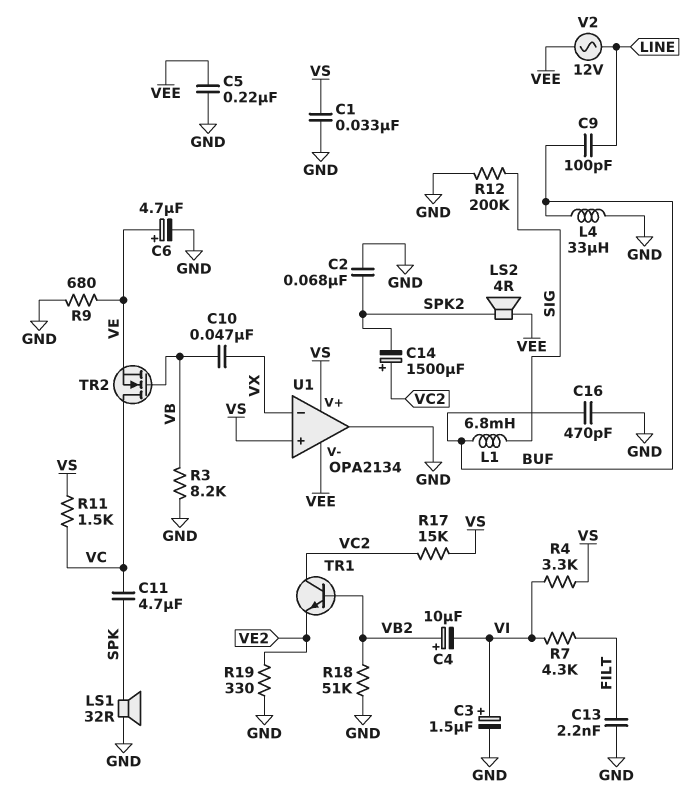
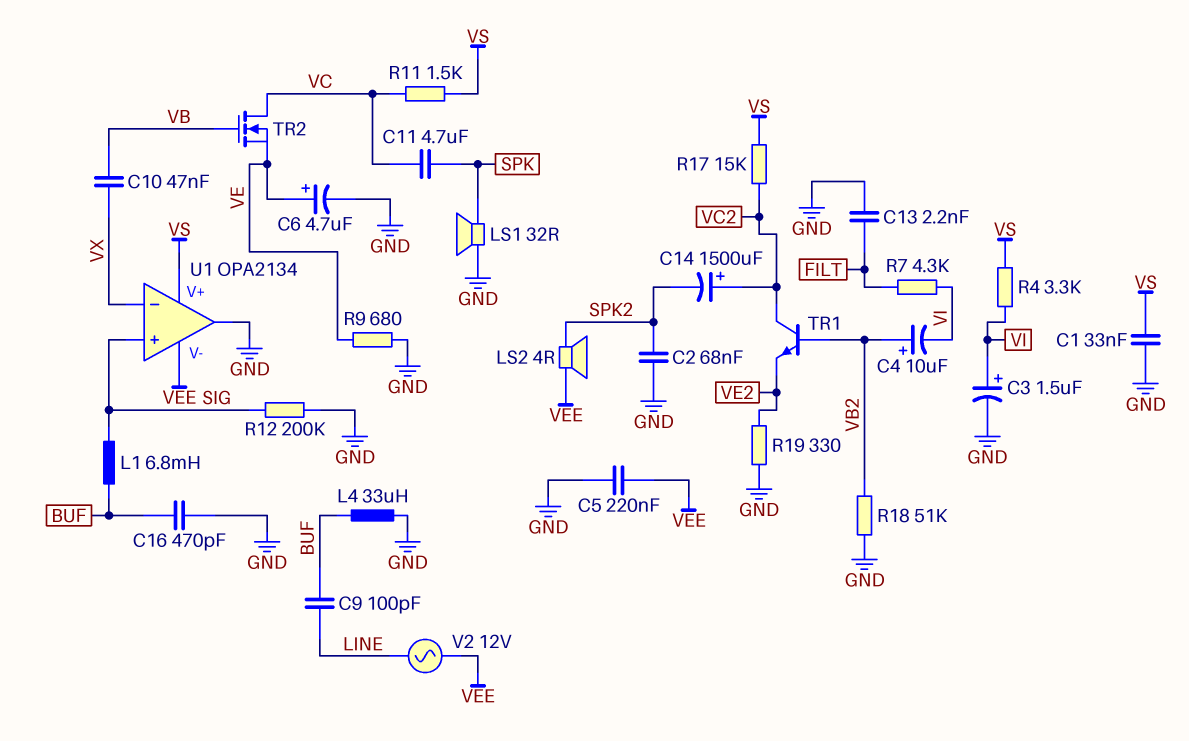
R3: 8.2k (GND, VB) -> none
U1 pin in+: VS -> SIG

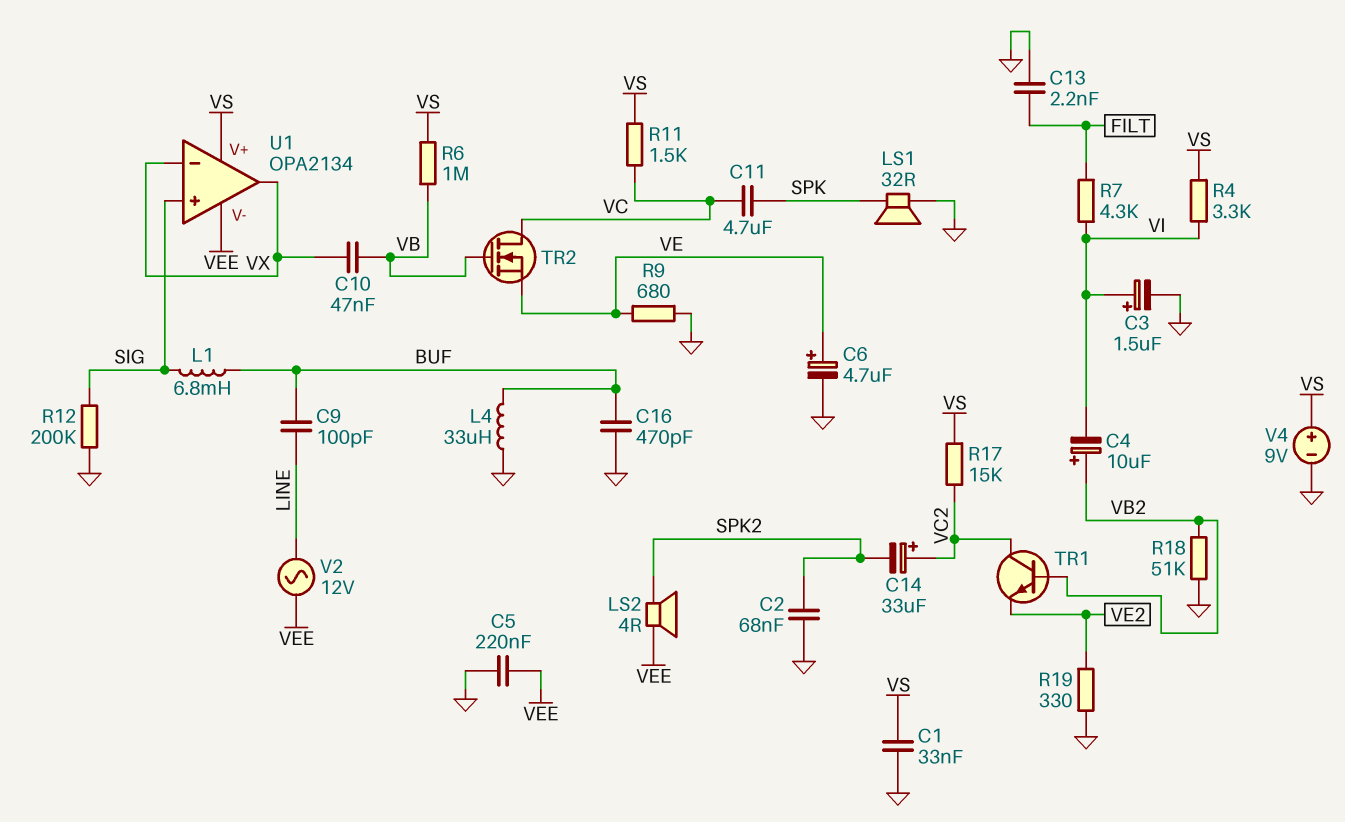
C14: 1500uF (plus VC2, minus SPK2) -> 33uF (plus VC2, minus SPK2)
R6: none -> 1M (VB, VS)
U1 pin out: GND -> VX
V4: none -> 9V (plus VS, minus GND)

